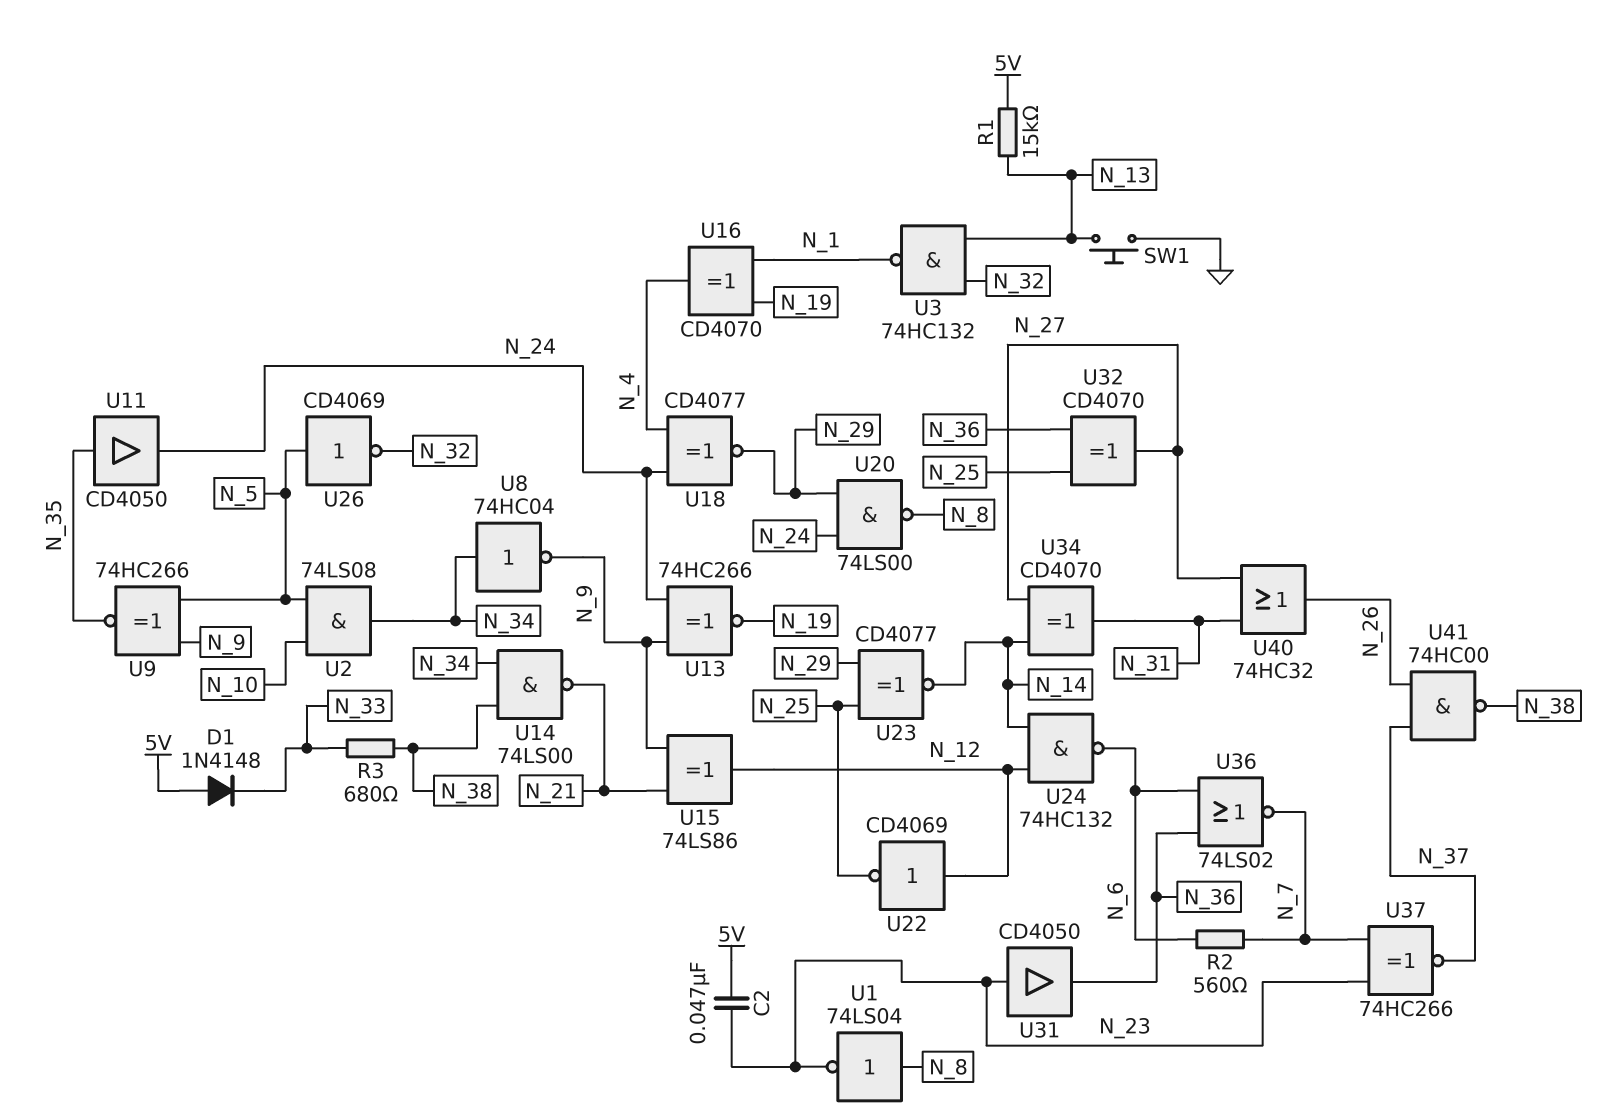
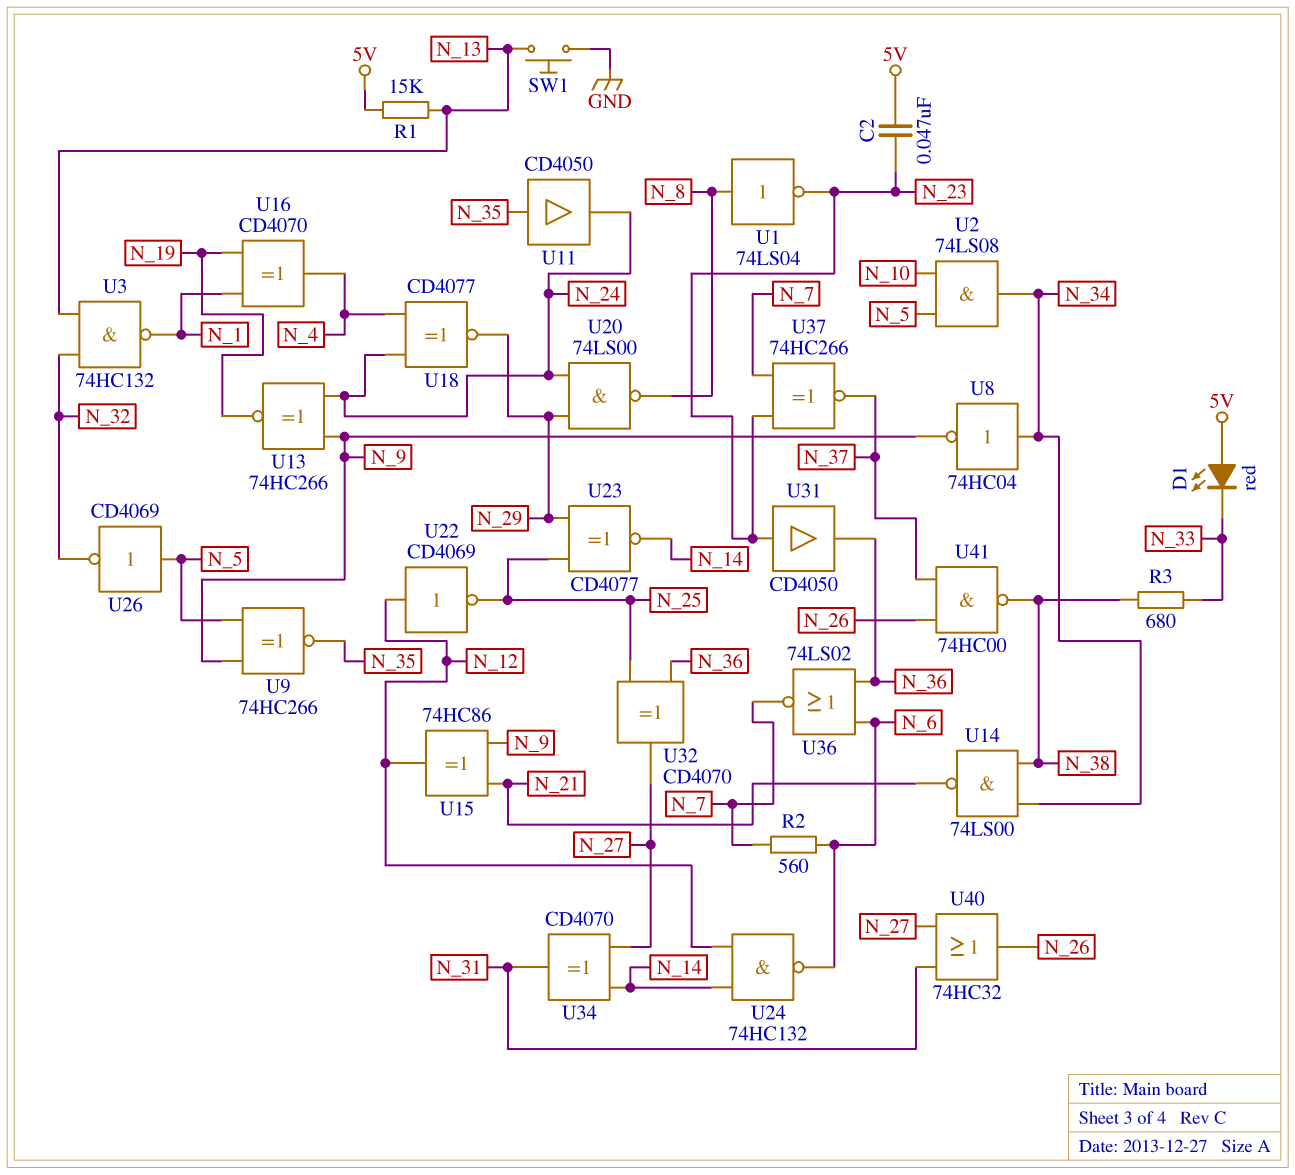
D1: diode 1N4148 (A 5V, K N_33) -> LED red (A 5V, K N_33)
U15: XOR 74LS86 (in N_9, in N_21, out N_12) -> XOR 74HC86 (in N_9, in N_21, out N_12)

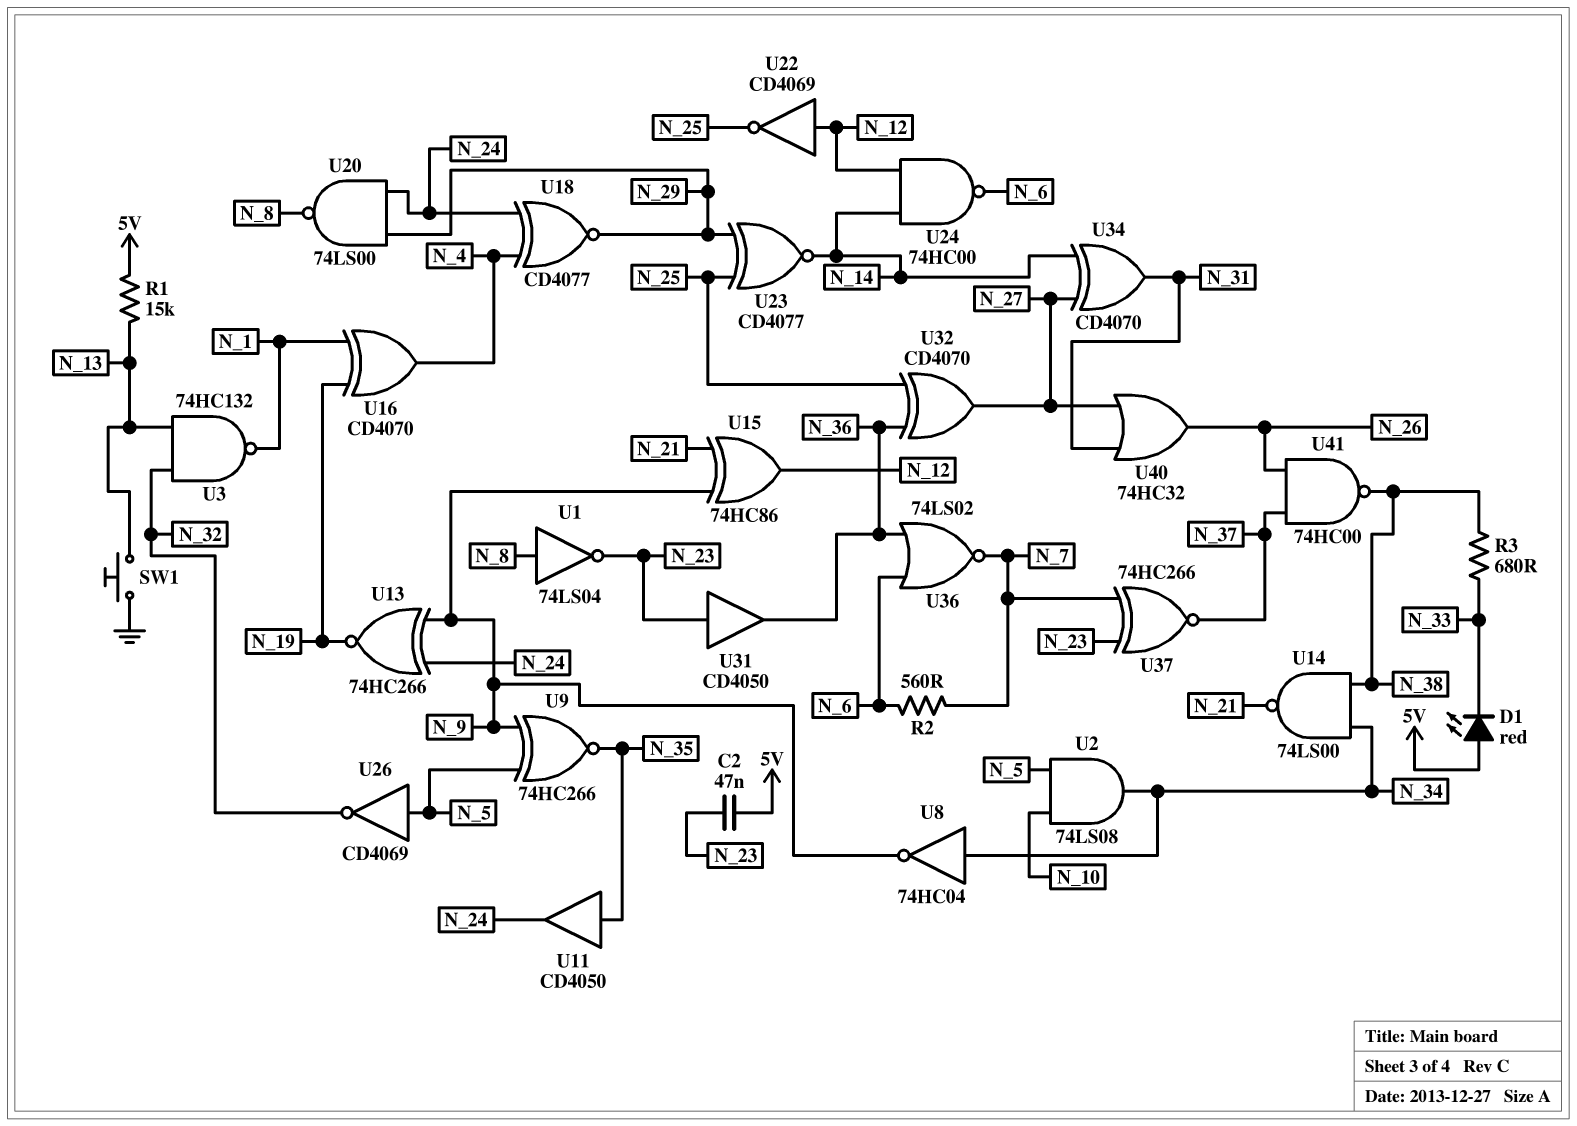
U24: NAND 74HC132 (in N_12, in N_14, out N_6) -> NAND 74HC00 (in N_12, in N_14, out N_6)

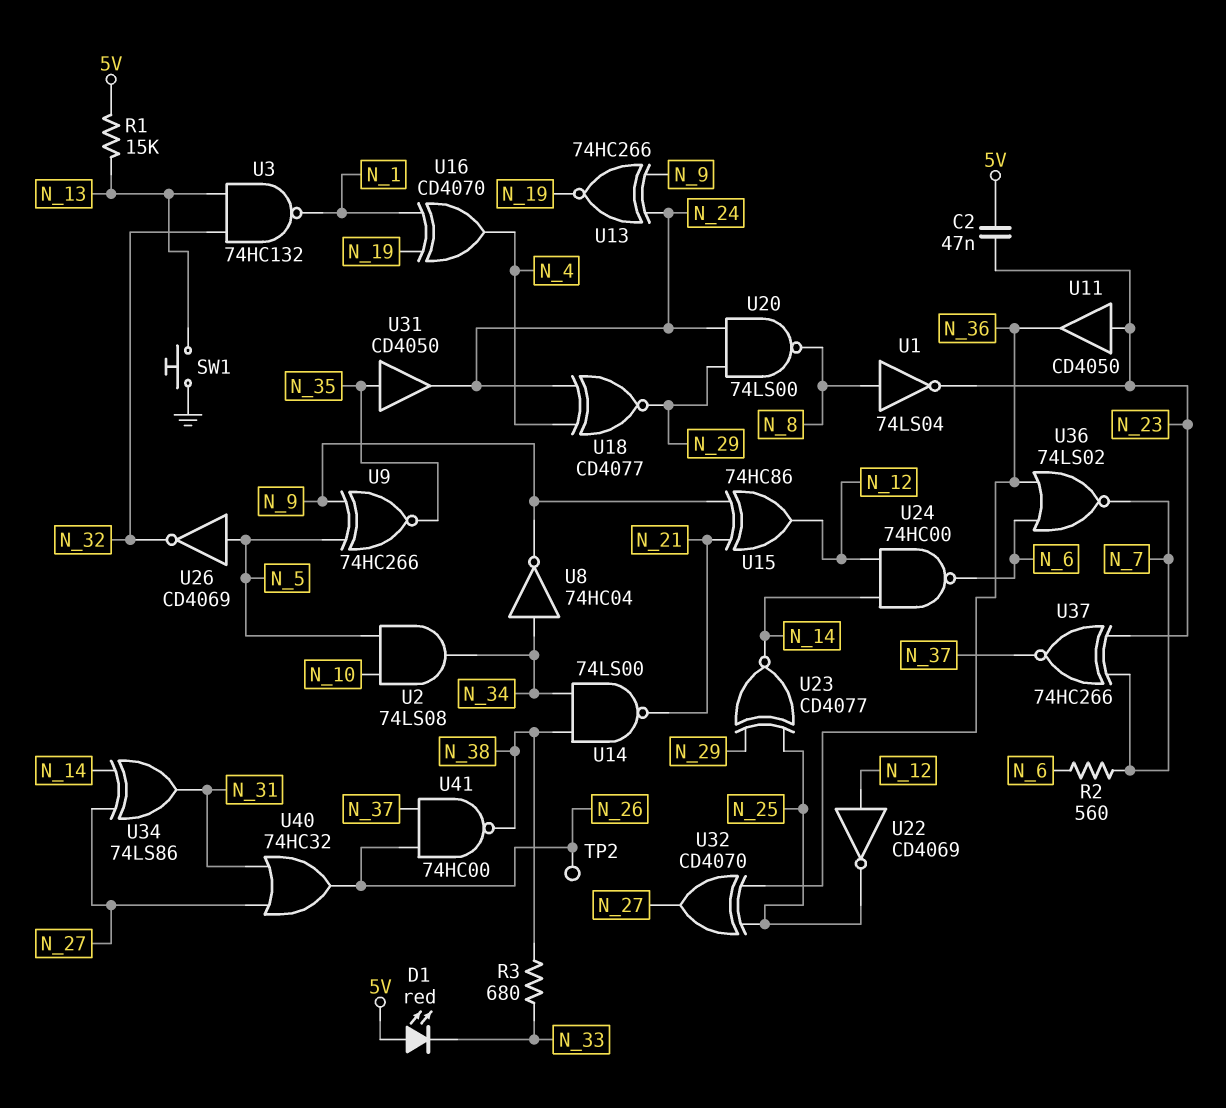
TP2: none -> test point (N_26)
U11: buffer CD4050 (in N_35, out N_24) -> buffer CD4050 (in N_23, out N_36)
U31: buffer CD4050 (in N_23, out N_36) -> buffer CD4050 (in N_35, out N_24)
U34: XOR CD4070 (in N_14, in N_27, out N_31) -> XOR 74LS86 (in N_14, in N_27, out N_31)

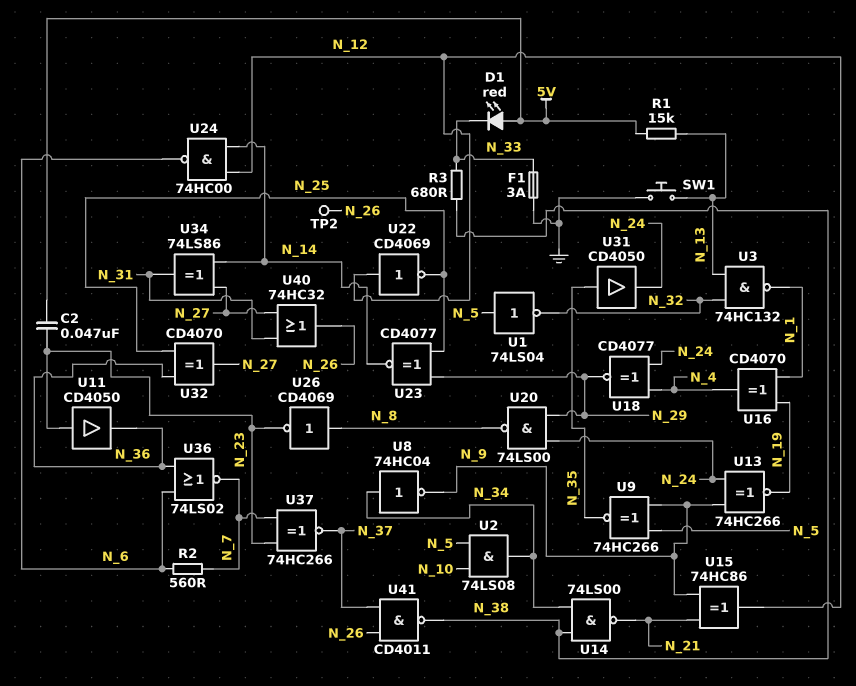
F1: none -> 3A (GND, N_33)
U1: NOT 74LS04 (in N_8, out N_23) -> NOT 74LS04 (in N_5, out N_32)
U26: NOT CD4069 (in N_5, out N_32) -> NOT CD4069 (in N_8, out N_23)
U41: NAND 74HC00 (in N_26, in N_37, out N_38) -> NAND CD4011 (in N_26, in N_37, out N_38)

